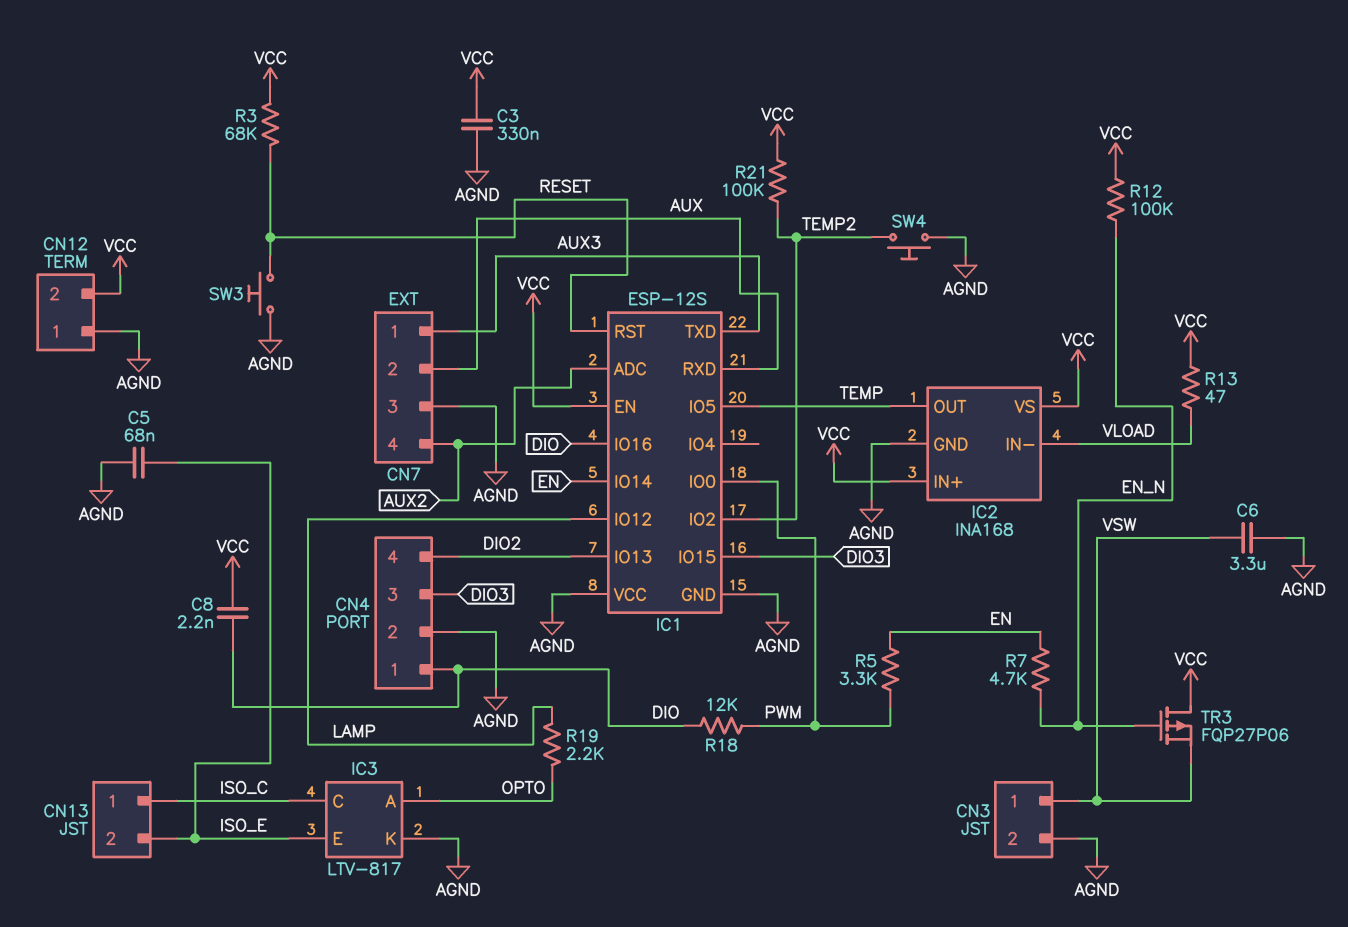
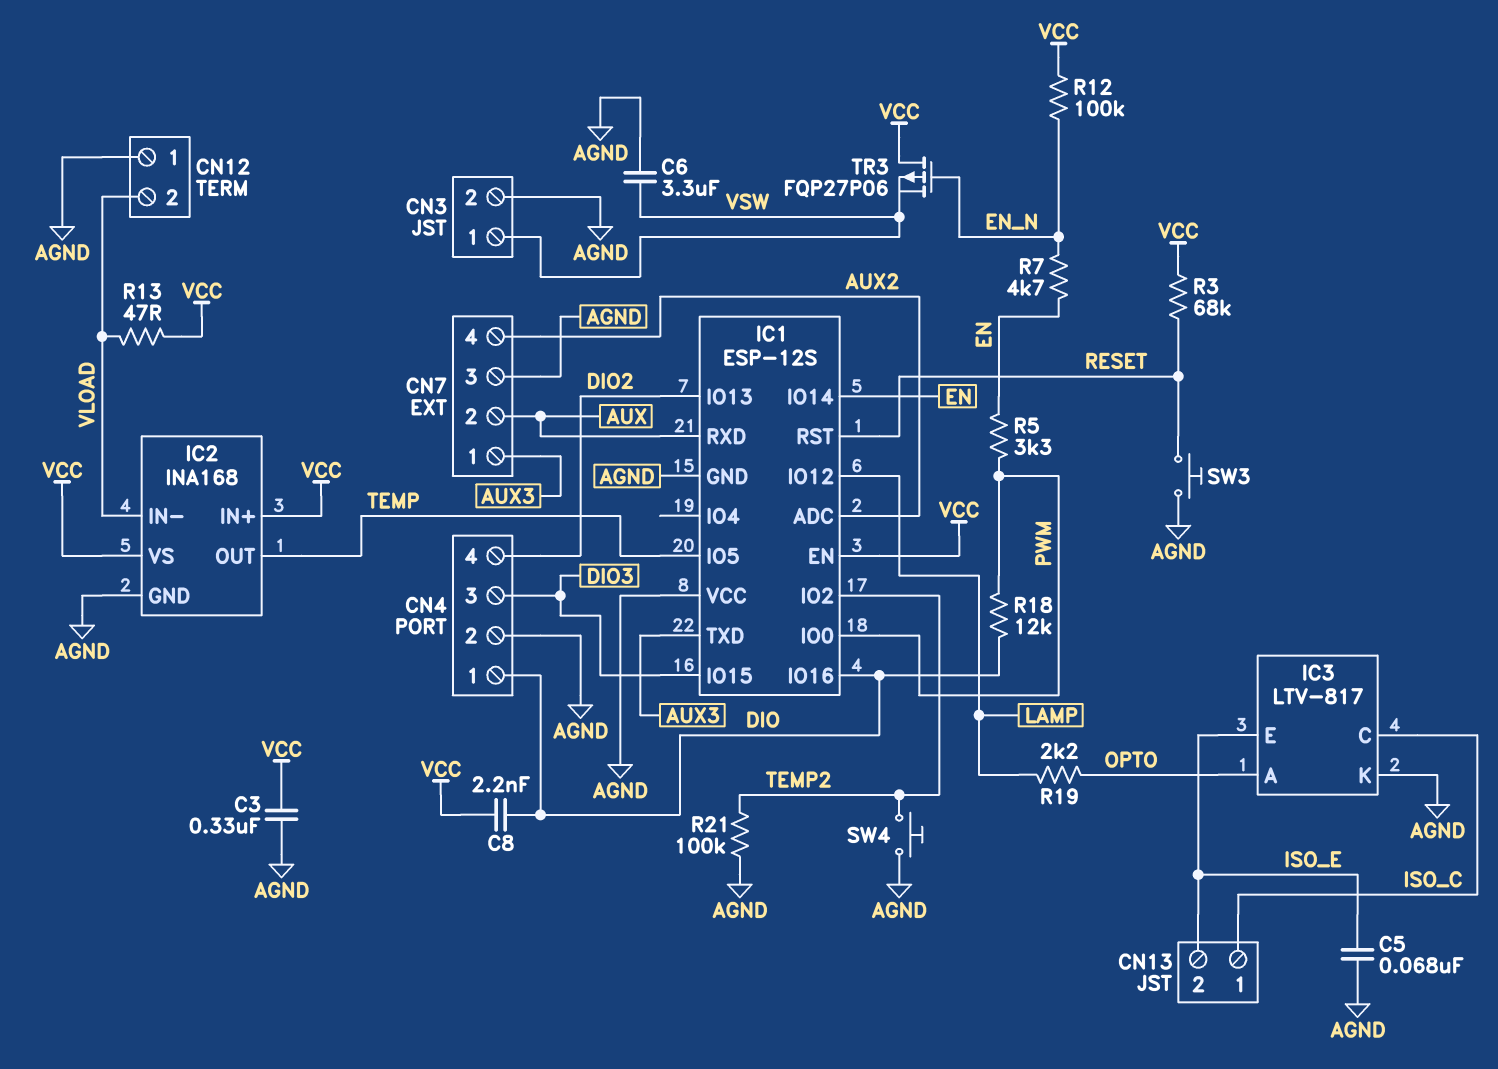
CN12 pin 2: VCC -> VLOAD
R21: 100k (TEMP2, VCC) -> 100k (AGND, TEMP2)

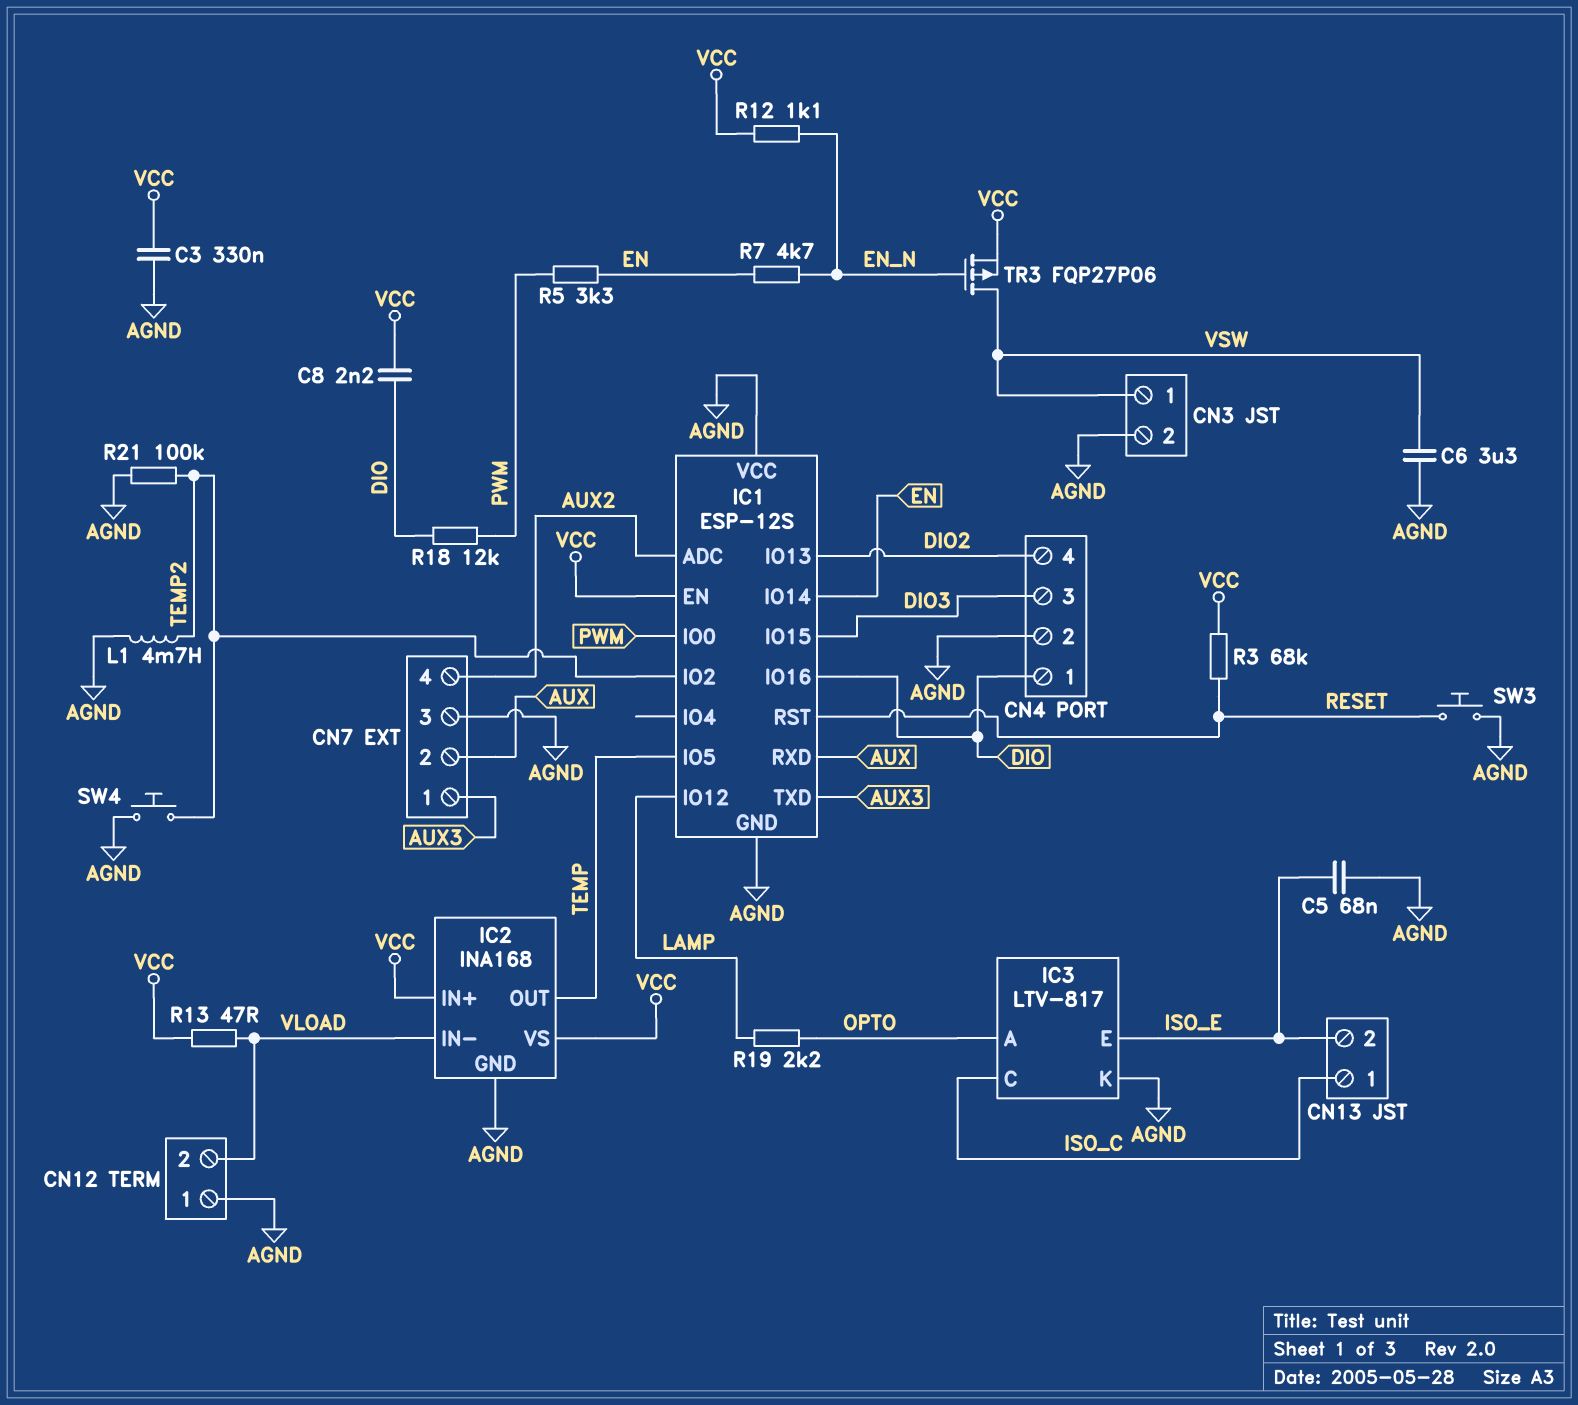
L1: none -> 4.7mH (AGND, TEMP2)
R12: 100k (EN_N, VCC) -> 1.1k (EN_N, VCC)
TR3: PMOS FQP27P06 (G EN_N, D VCC, S VSW) -> PMOS FQP27P06 (G EN_N, D VSW, S VCC)

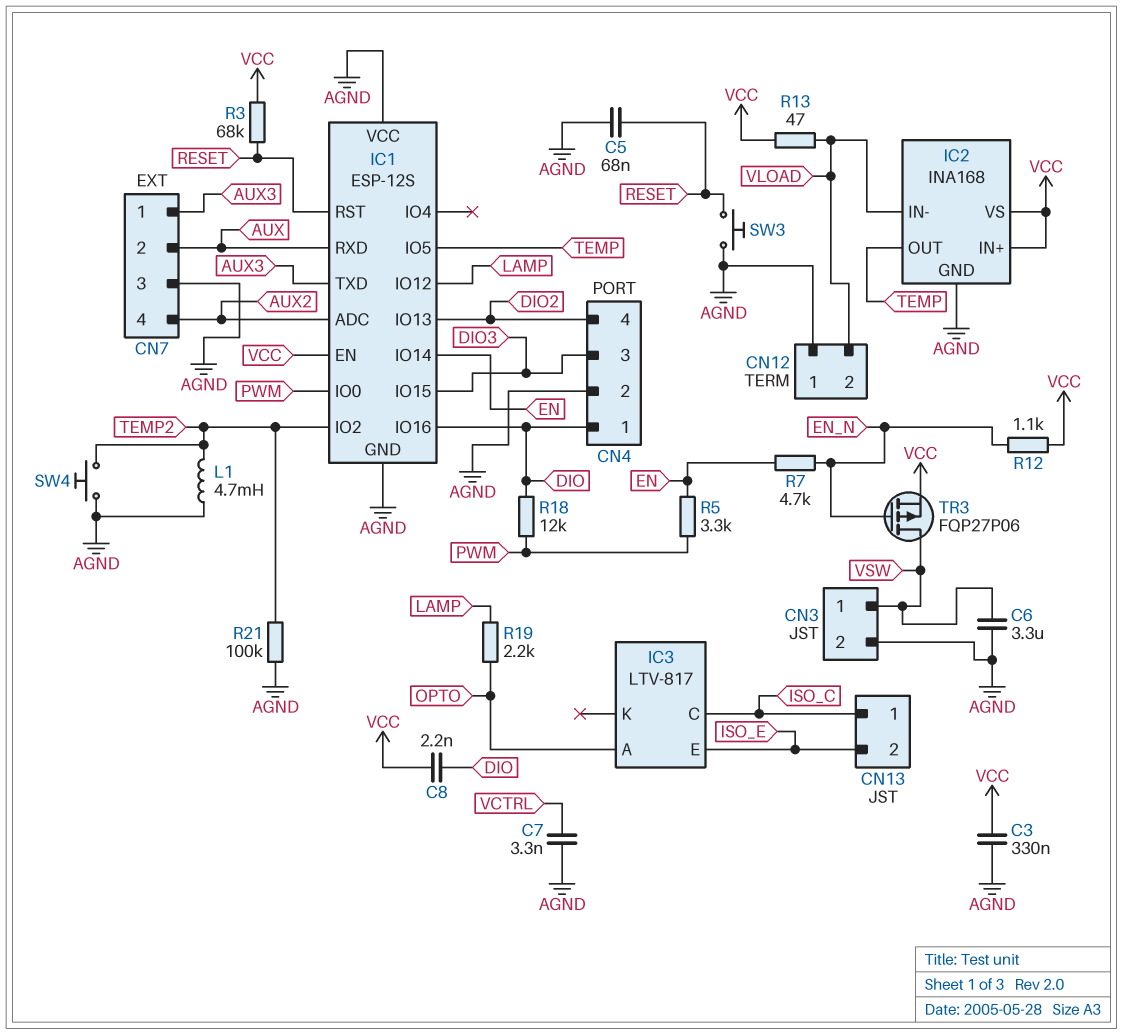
C5: 68nF (AGND, ISO_E) -> 68nF (AGND, RESET)
C7: none -> 3.3nF (AGND, VCTRL)
IC3 pin K: AGND -> none

